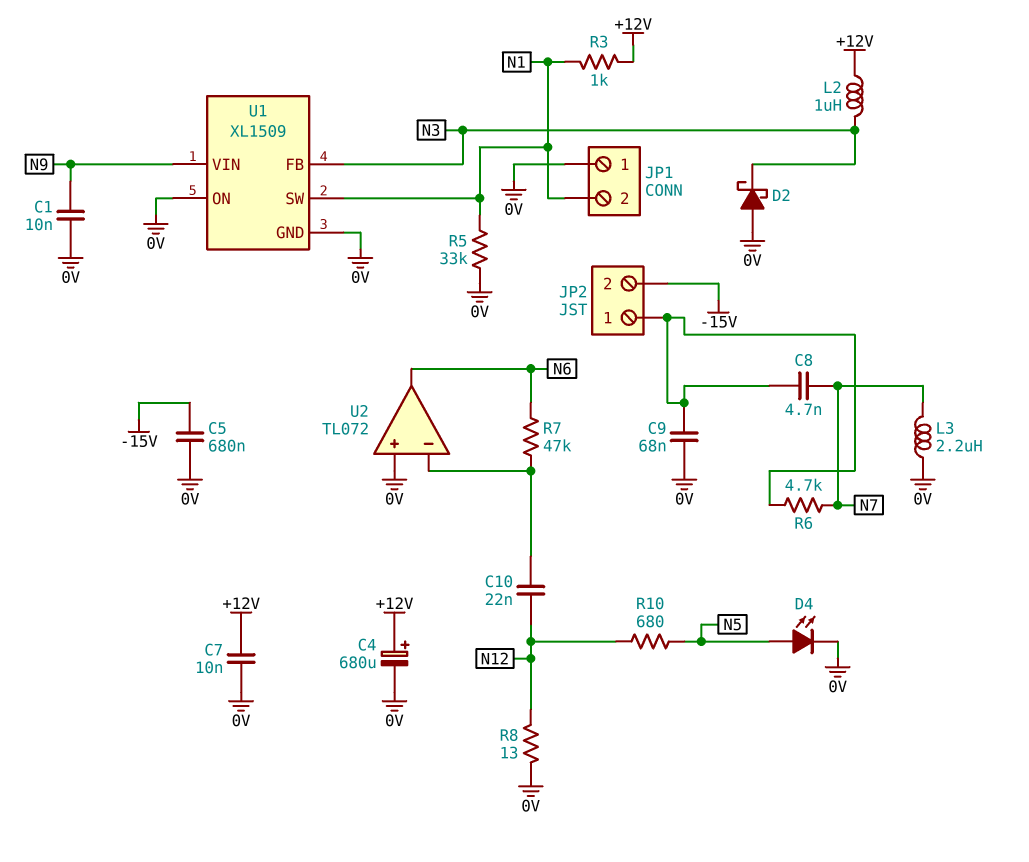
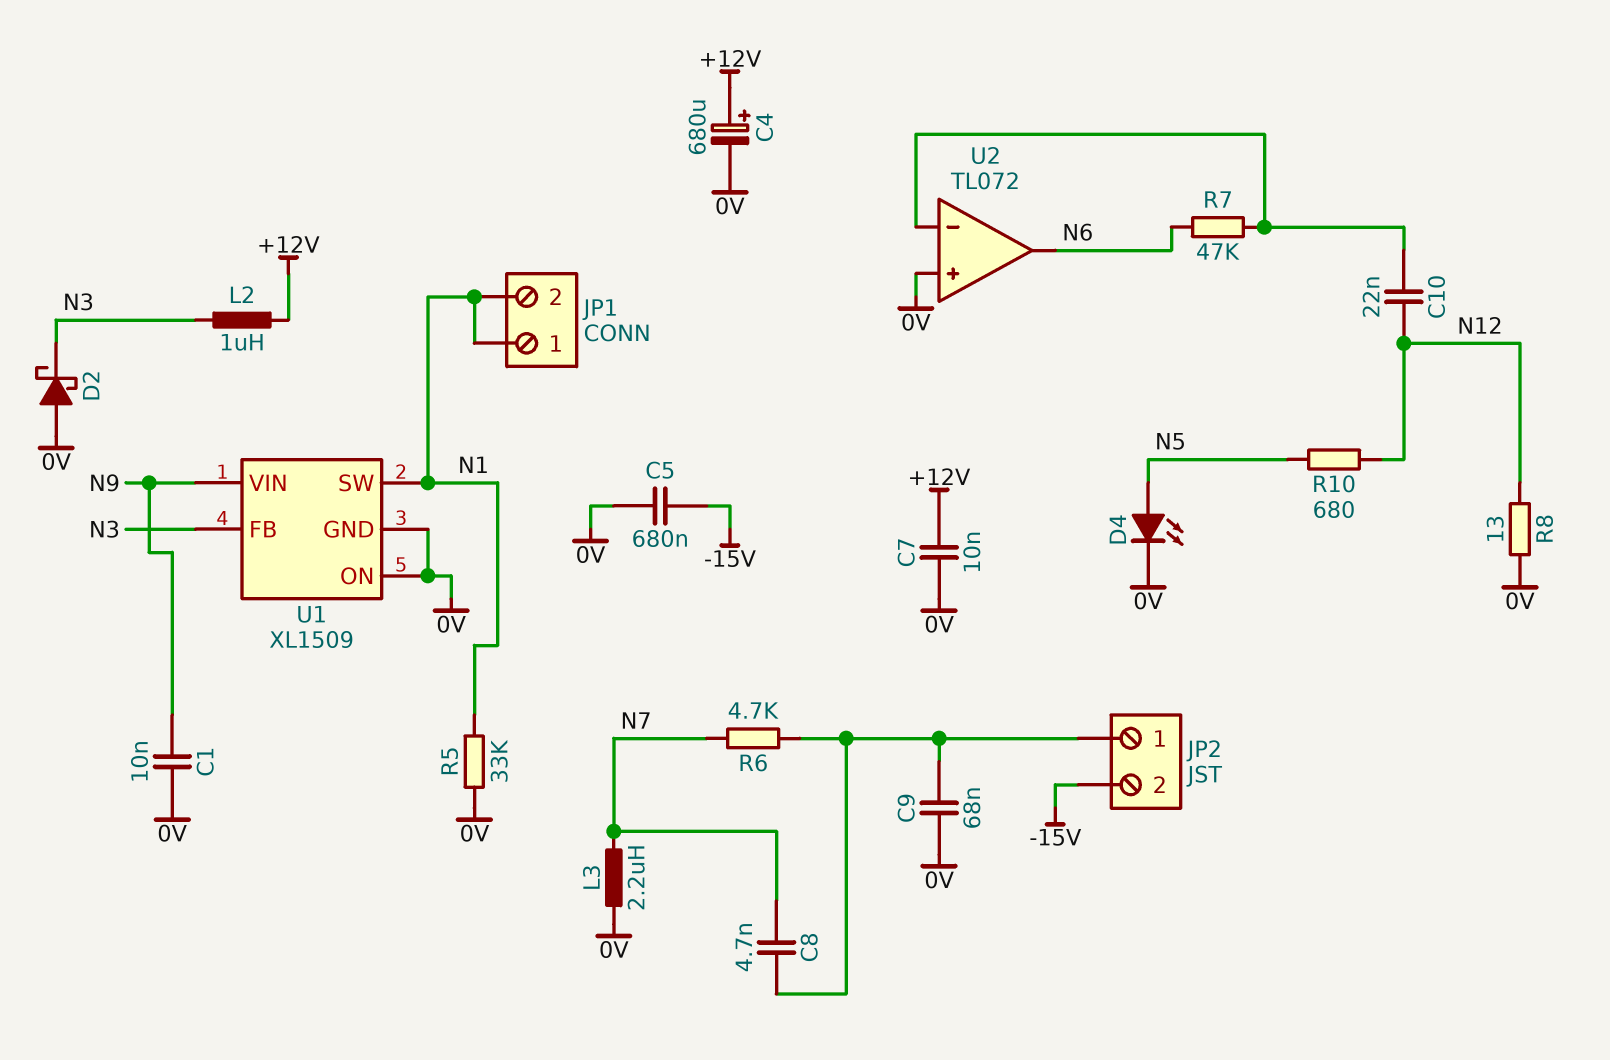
JP1 pin 1: 0V -> N1
R3: 1k (+12V, N1) -> none

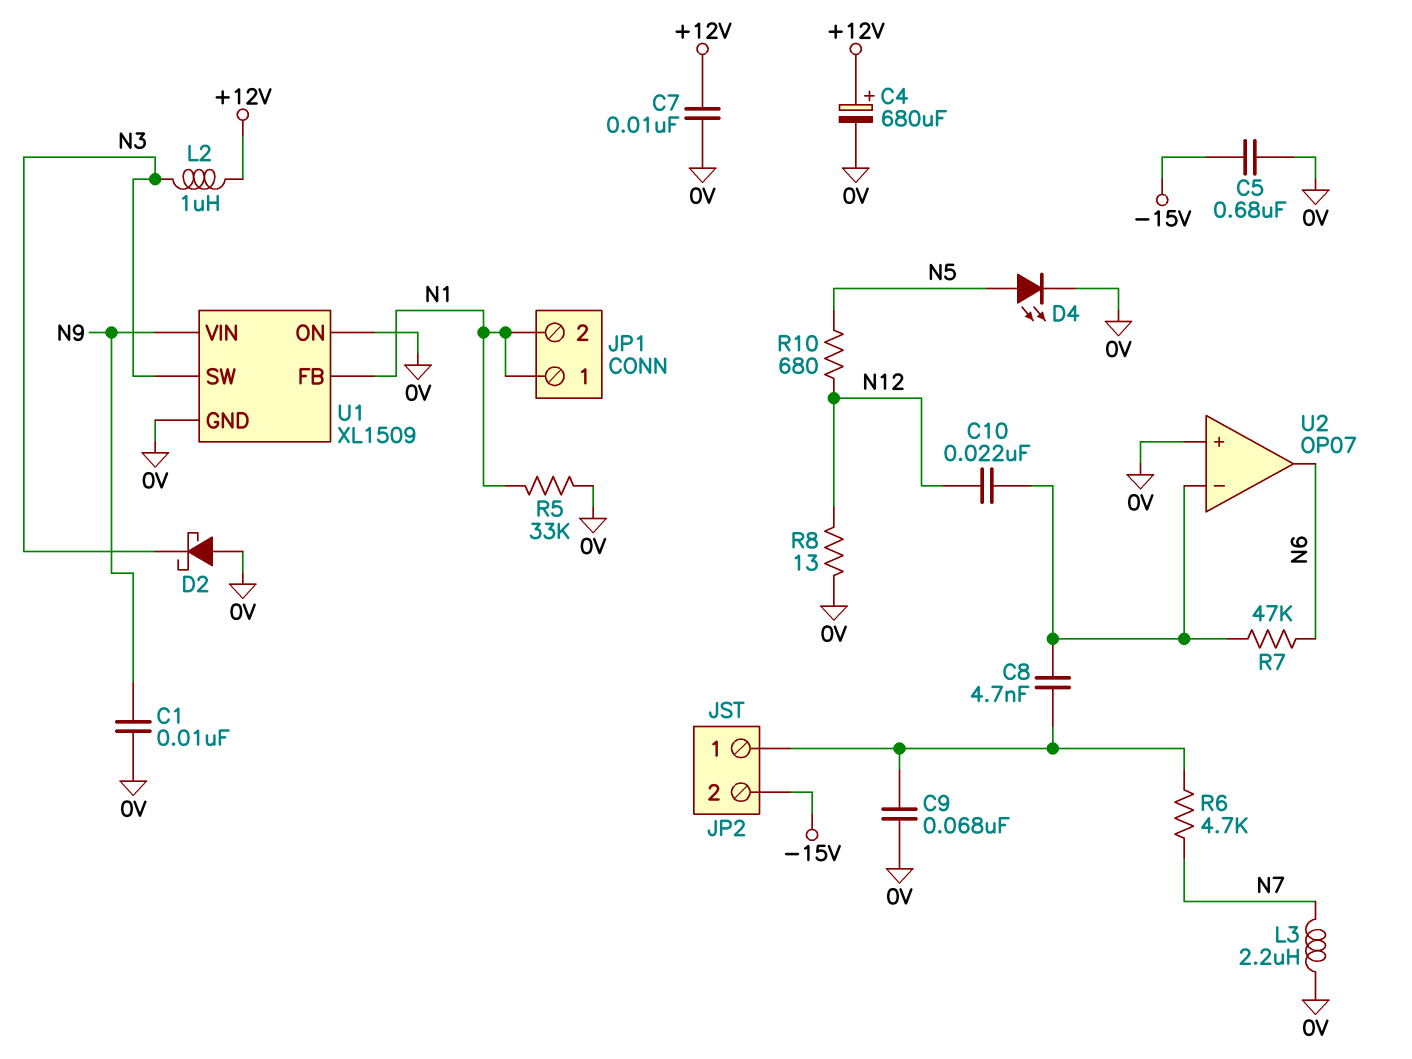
C8: 4.7nF (JP2/1, N7) -> 4.7nF (JP2/1, U2/in-)
U1 pin FB: N3 -> N1
U1 pin SW: N1 -> N3
U2: TL072 -> OP07

